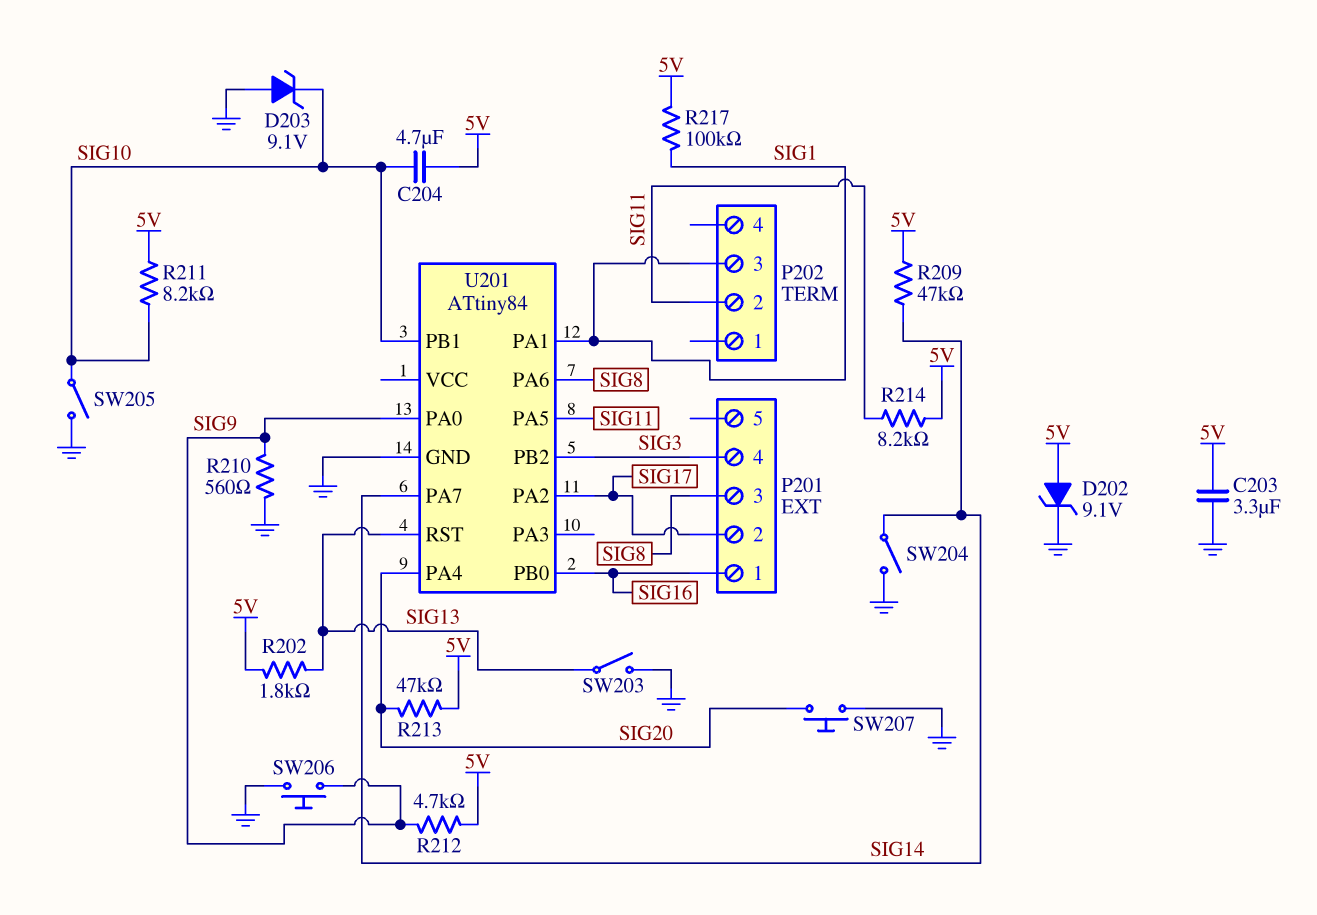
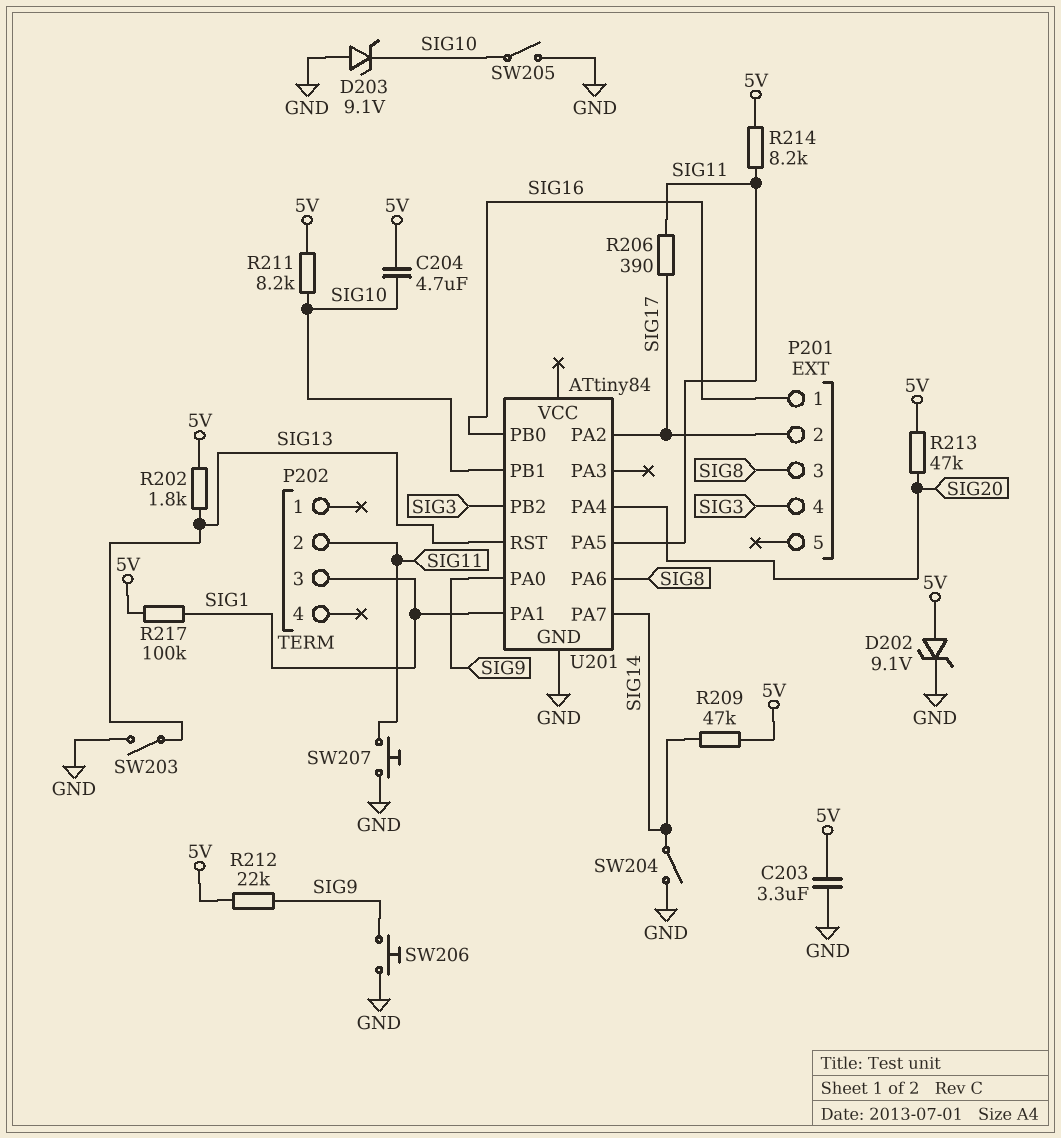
R206: none -> 390 (SIG11, SIG17)
R210: 560 (GND, SIG9) -> none
R212: 4.7k (5V, SIG9) -> 22k (5V, SIG9)
SW207: button (GND, SIG20) -> button (GND, SIG11)

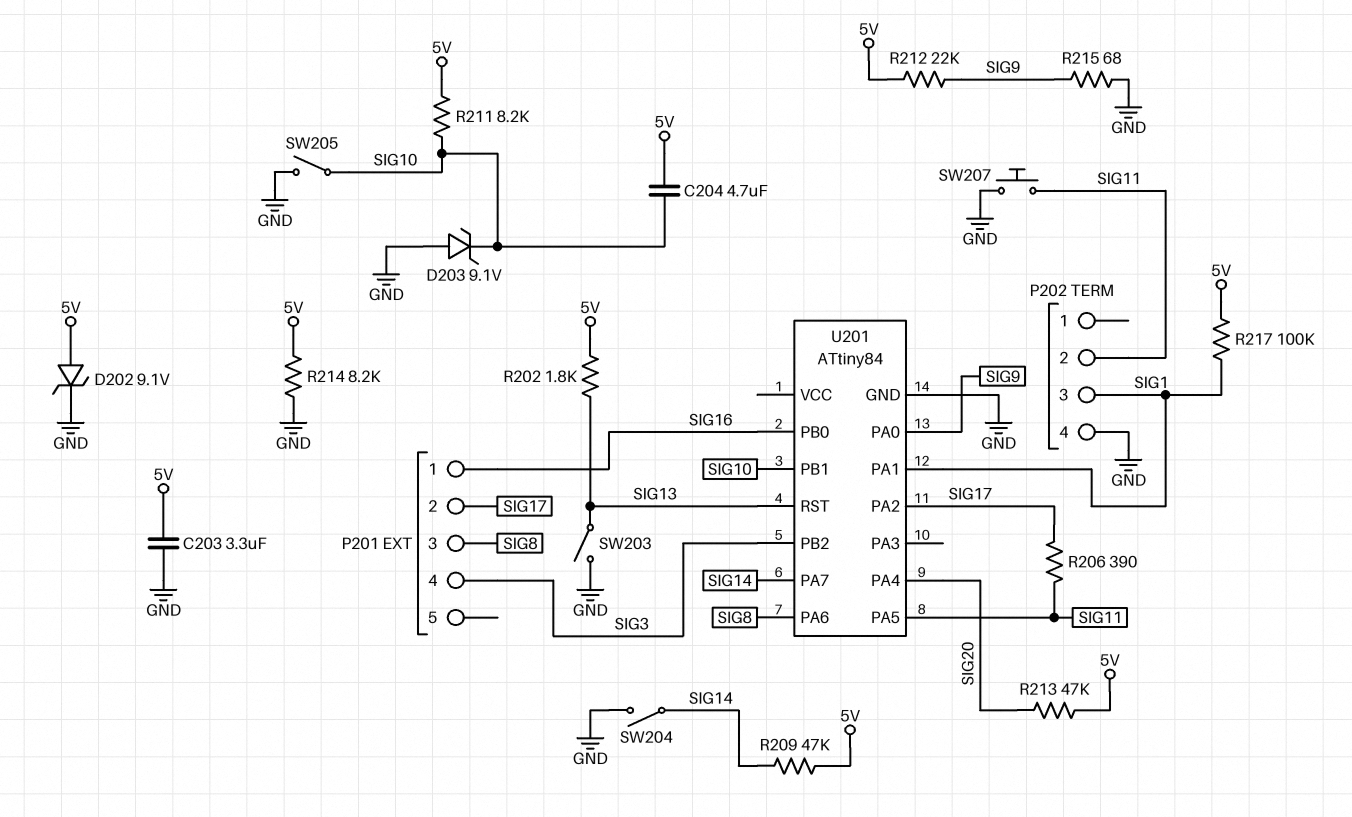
P202 pin 4: none -> GND
R214: 8.2k (5V, SIG11) -> 8.2k (5V, GND)
R215: none -> 68 (GND, SIG9)
SW206: button (GND, SIG9) -> none

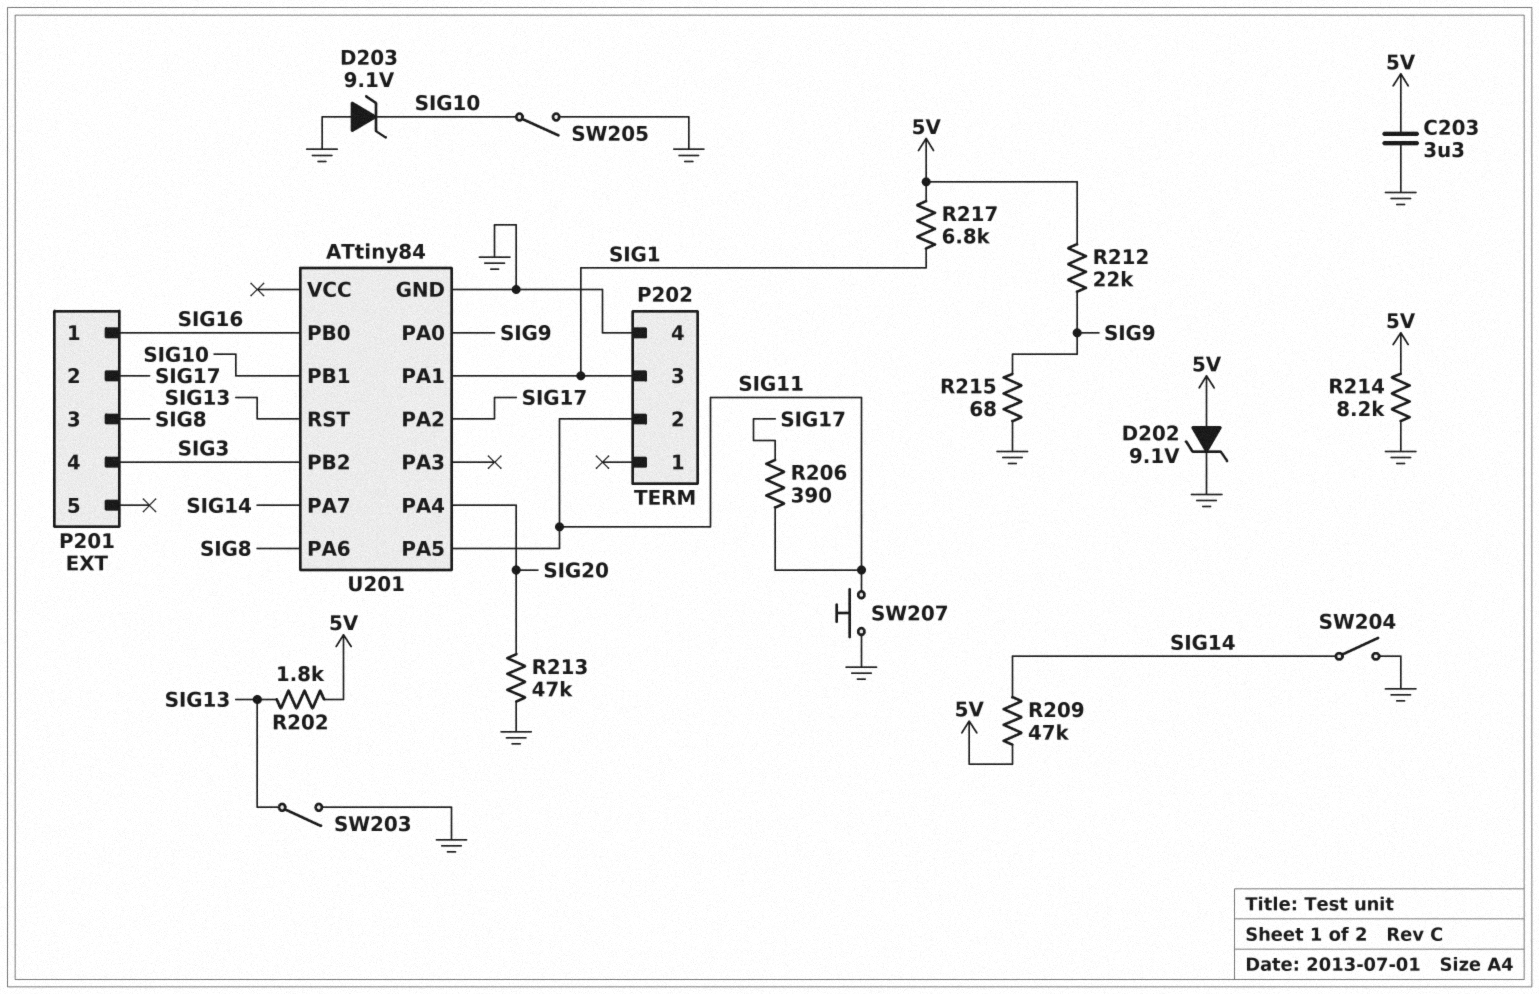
C204: 4.7uF (5V, SIG10) -> none
R211: 8.2k (5V, SIG10) -> none
R213: 47k (5V, SIG20) -> 47k (GND, SIG20)
R217: 100k (5V, SIG1) -> 6.8k (5V, SIG1)

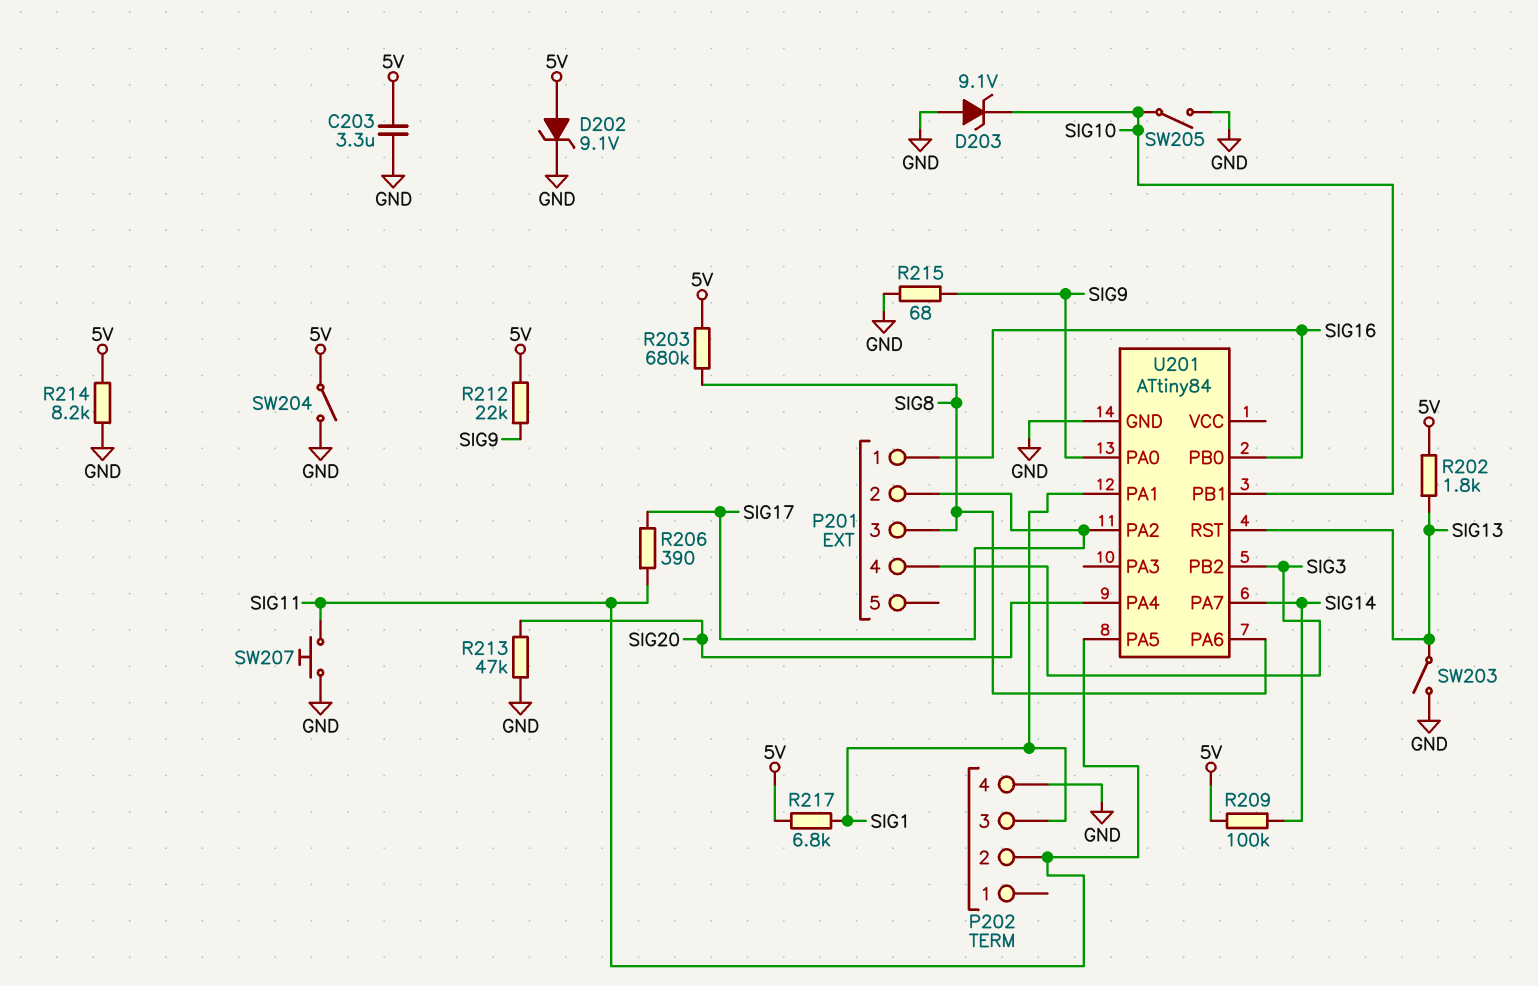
R203: none -> 680k (5V, SIG8)
R209: 47k (5V, SIG14) -> 100k (5V, SIG14)
SW204: switch (GND, SIG14) -> switch (5V, GND)

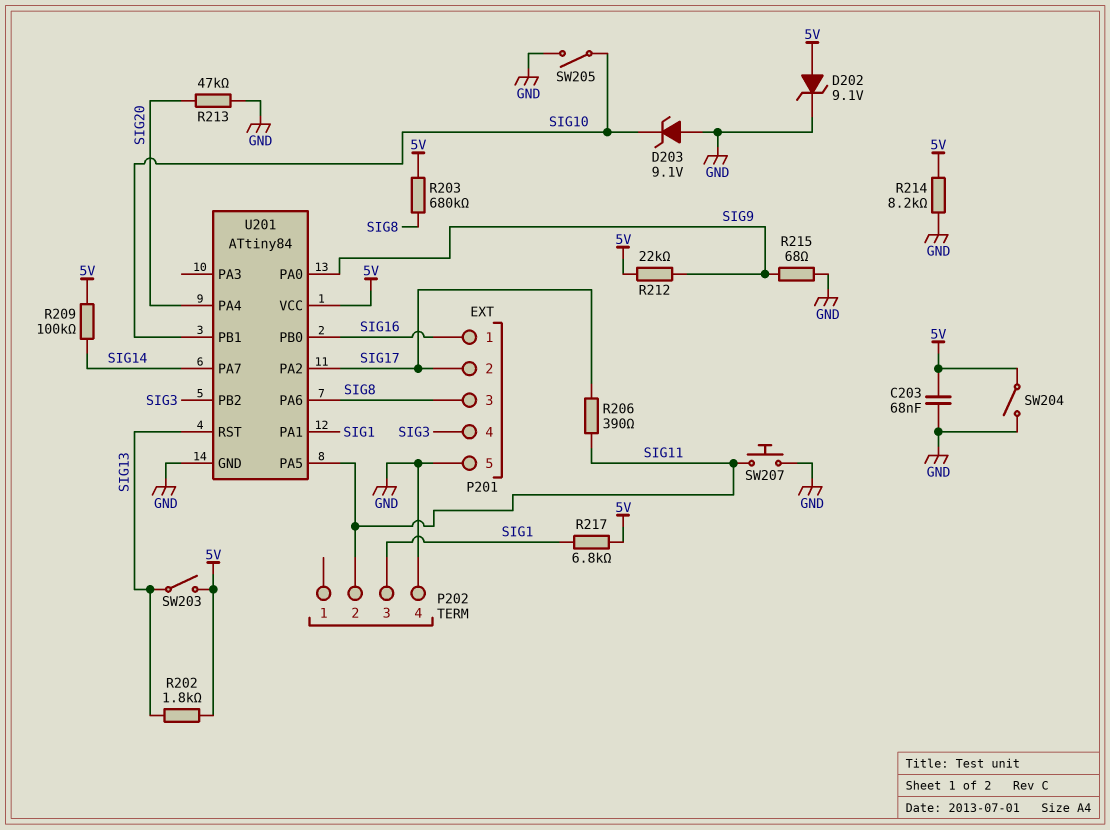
C203: 3.3uF (5V, GND) -> 68nF (5V, GND)
P201 pin 5: none -> GND
SW203: switch (GND, SIG13) -> switch (5V, SIG13)
U201 pin VCC: none -> 5V

